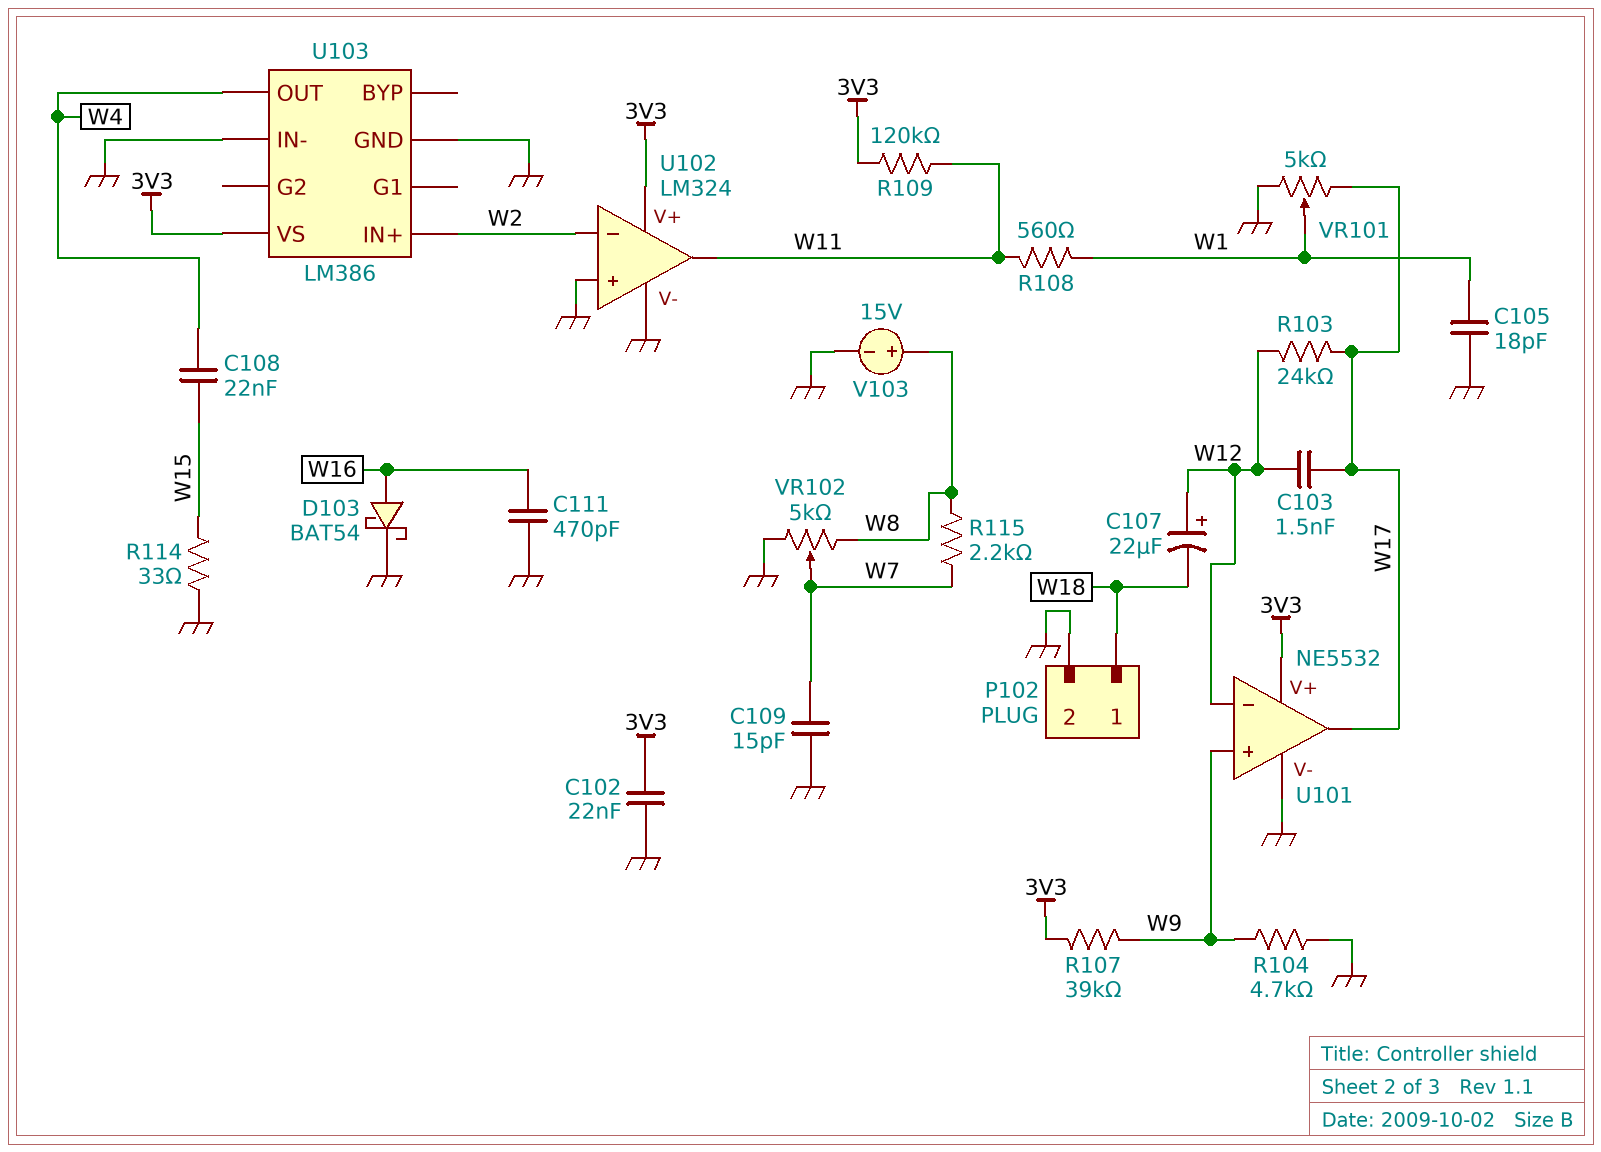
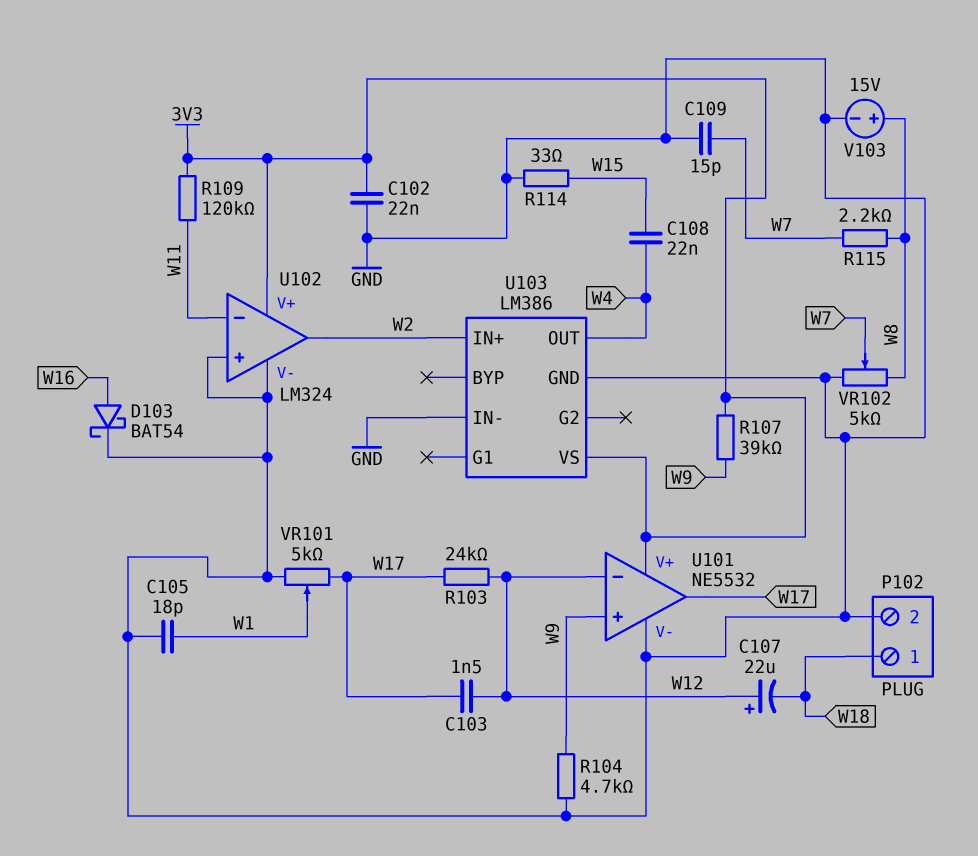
C111: 470pF (GND, W16) -> none
R108: 560 (W1, W11) -> none
U102 pin in-: W2 -> W11
U102 pin out: W11 -> W2

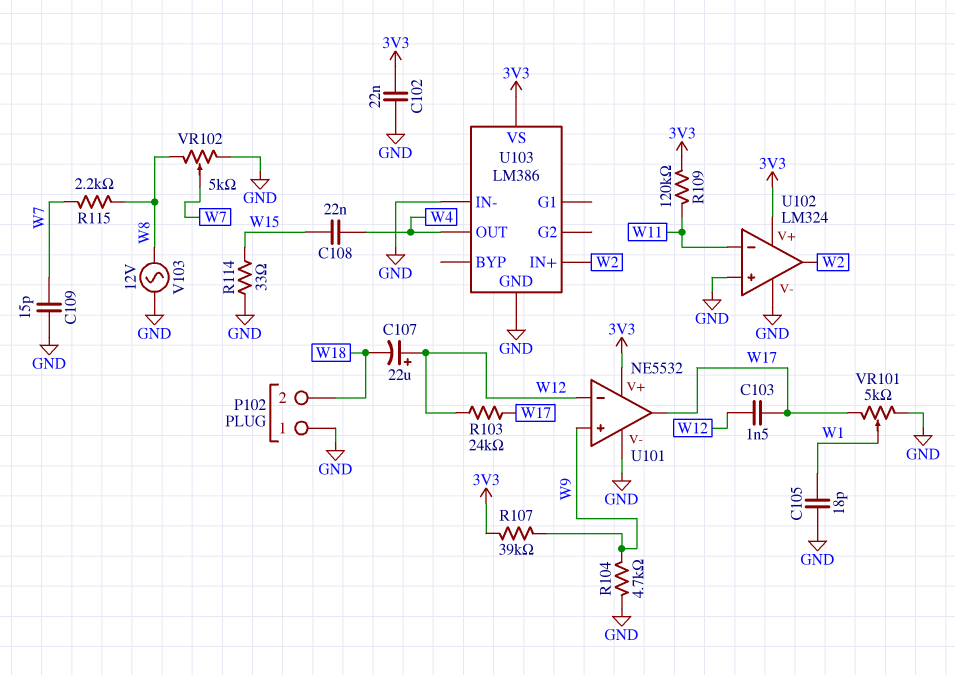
D103: schottky BAT54 (A W16, K GND) -> none
P102 pin 1: W18 -> GND
P102 pin 2: GND -> W18
V103: 15V (plus W8, minus GND) -> AC 12V (GND, W8)

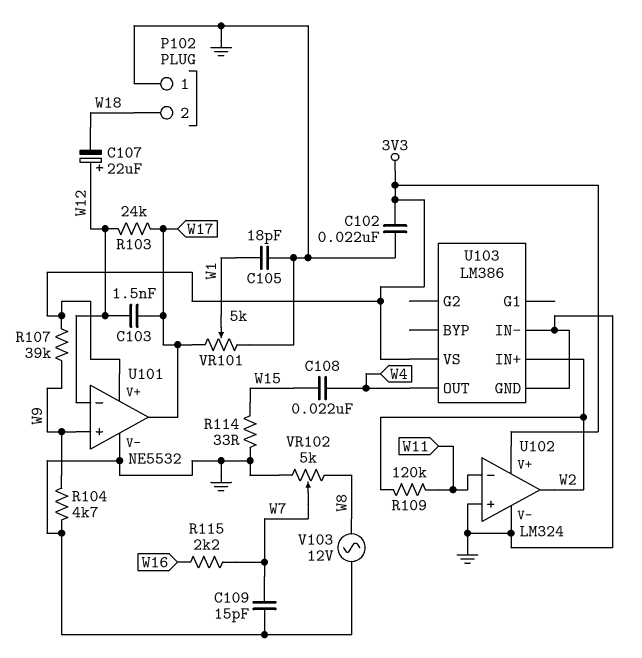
R109: 120k (3V3, W11) -> 120k (W2, W11)
R115: 2.2k (W7, W8) -> 2.2k (W7, W16)

